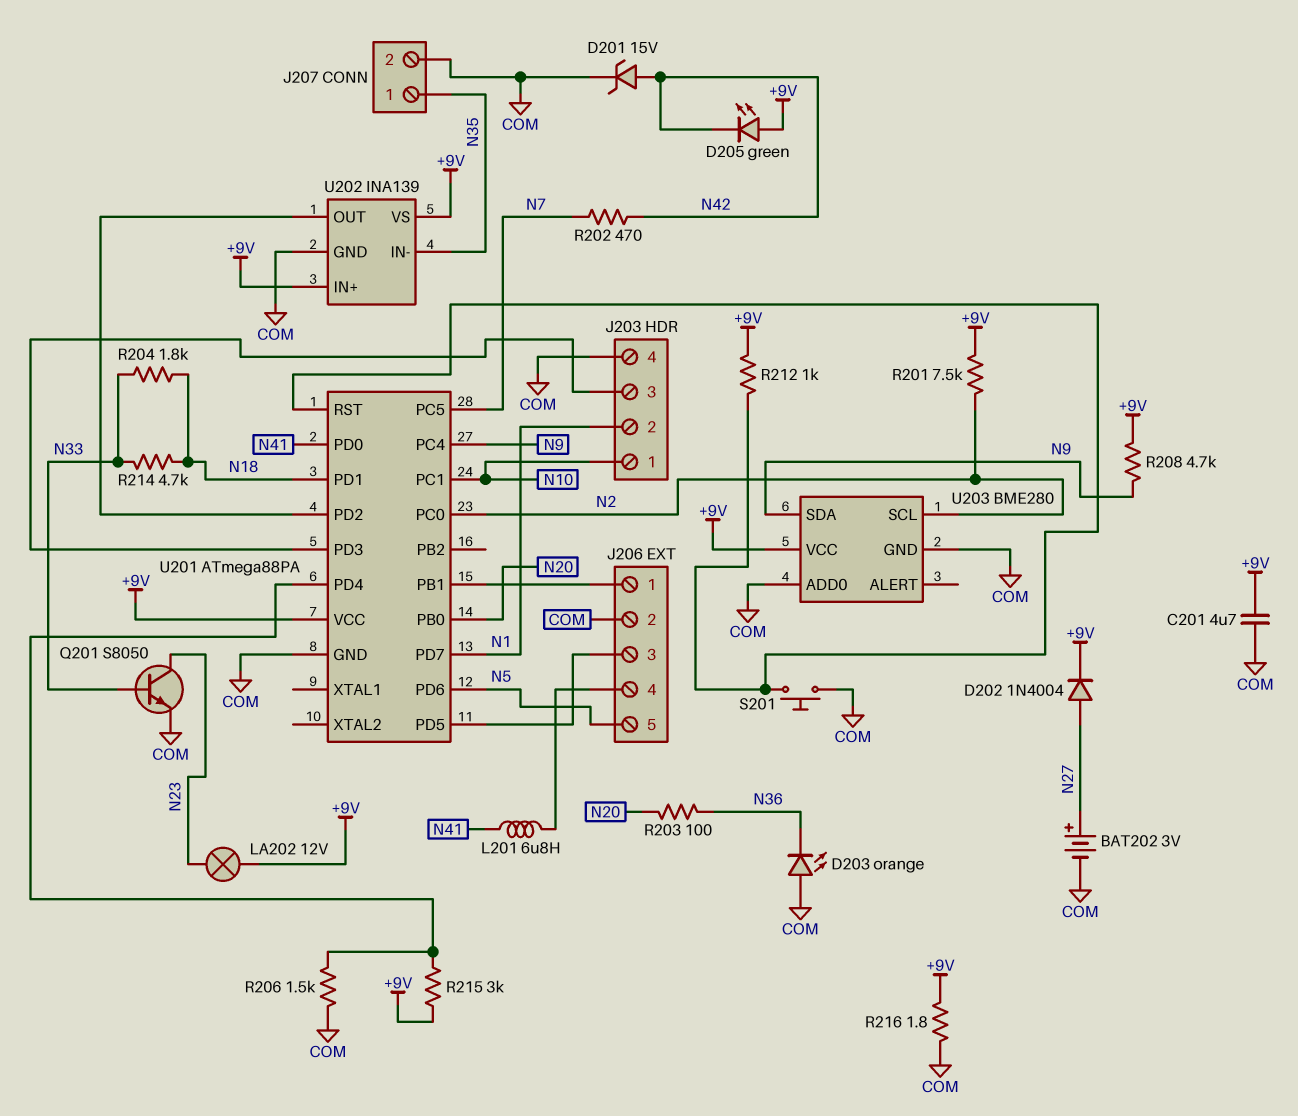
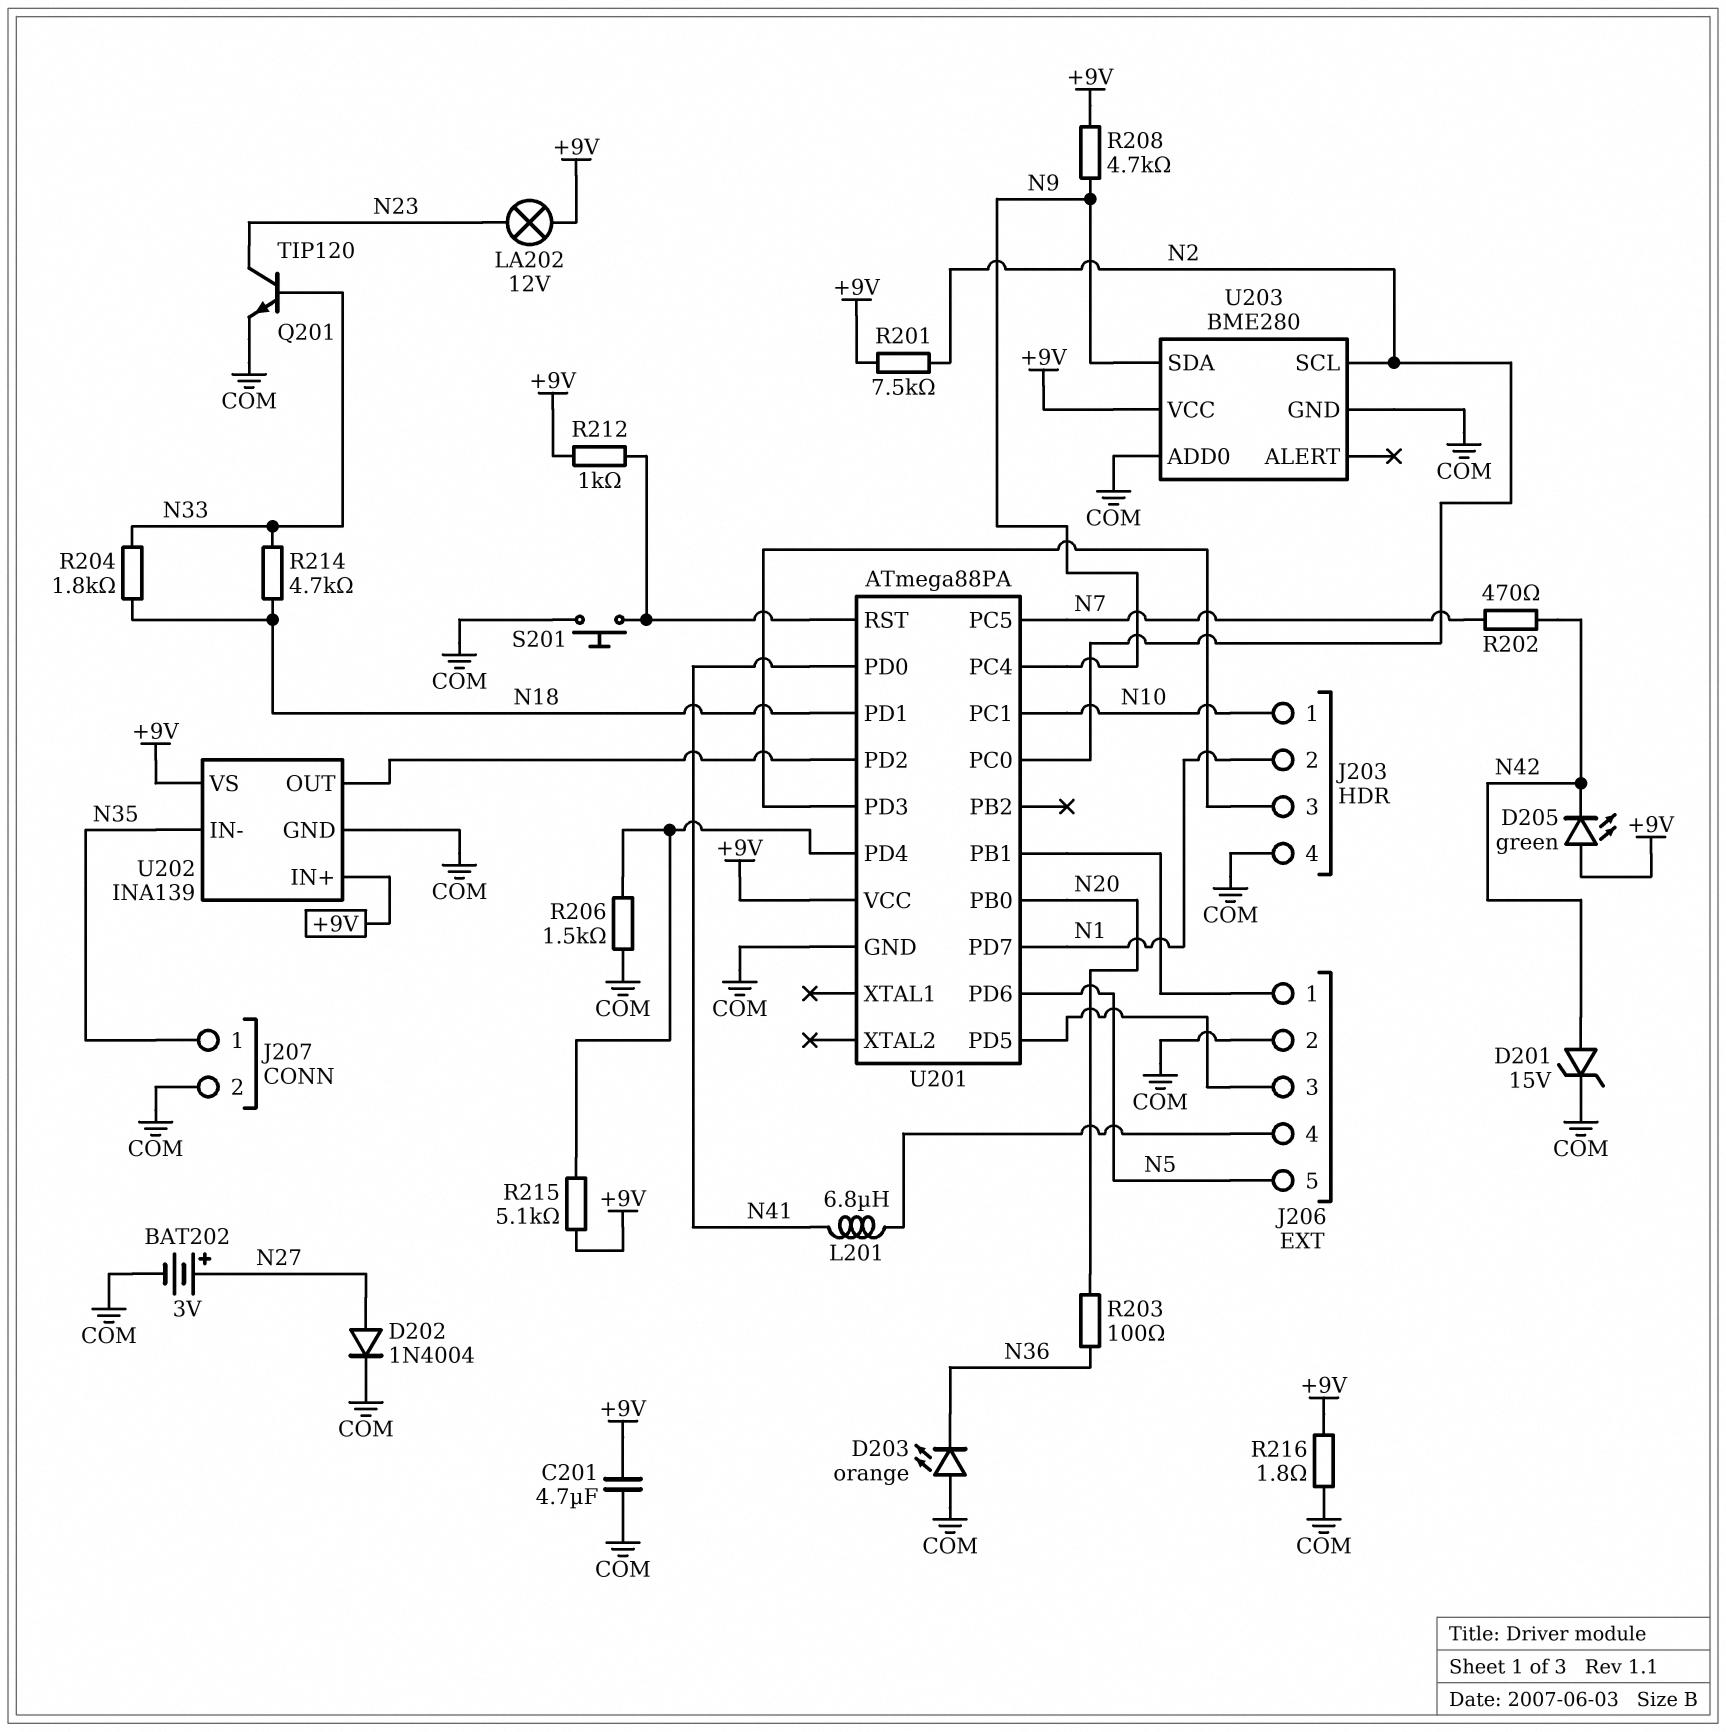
D202: diode 1N4004 (A N27, K +9V) -> diode 1N4004 (A N27, K COM)
Q201: NPN S8050 (B N33, C N23, E COM) -> NPN TIP120 (B N33, C N23, E COM)
R215: 3k (+9V, U201/PD4) -> 5.1k (+9V, U201/PD4)

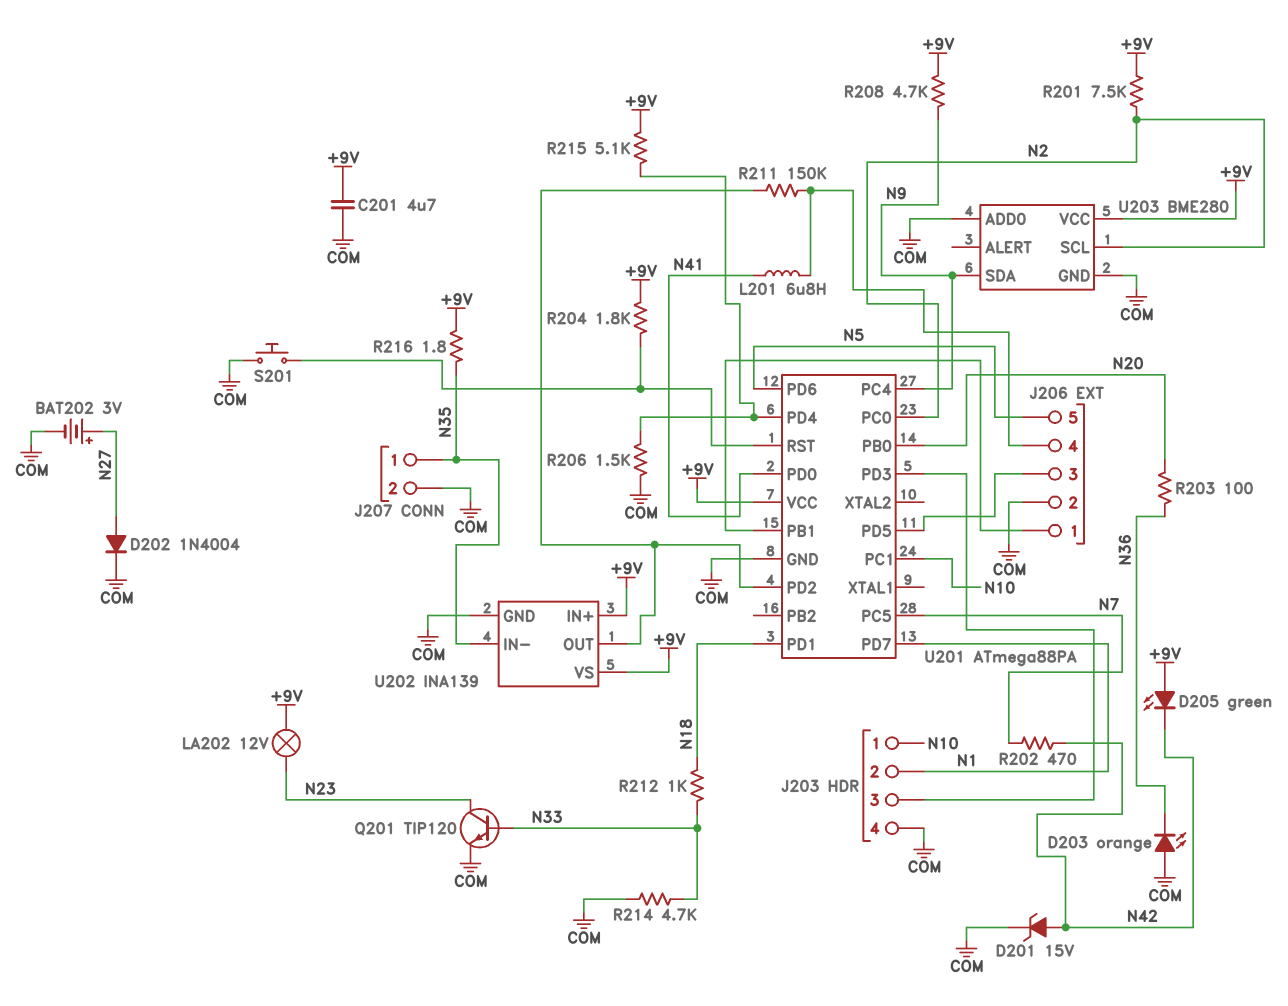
R204: 1.8k (N18, N33) -> 1.8k (+9V, U201/RST)
R211: none -> 150k (J206/4, U201/PD2)
R212: 1k (+9V, U201/RST) -> 1k (N18, N33)
R214: 4.7k (N18, N33) -> 4.7k (COM, N33)
R216: 1.8 (+9V, COM) -> 1.8 (+9V, N35)

